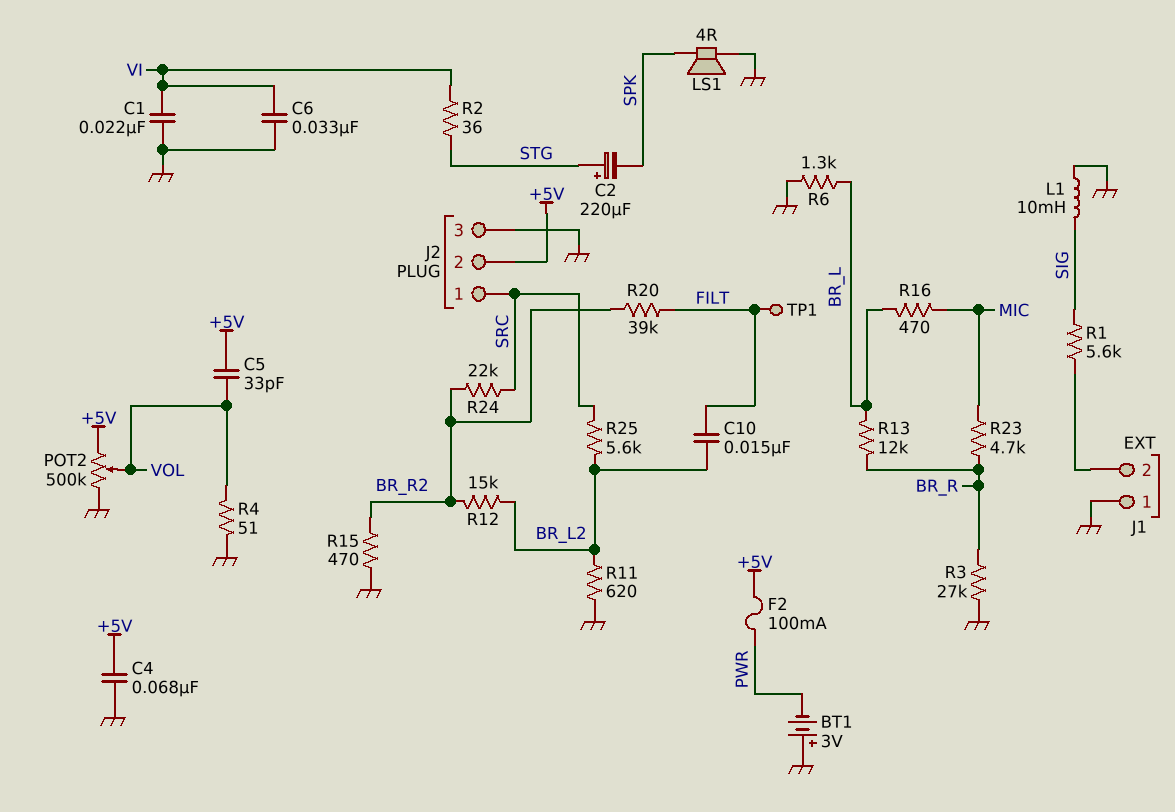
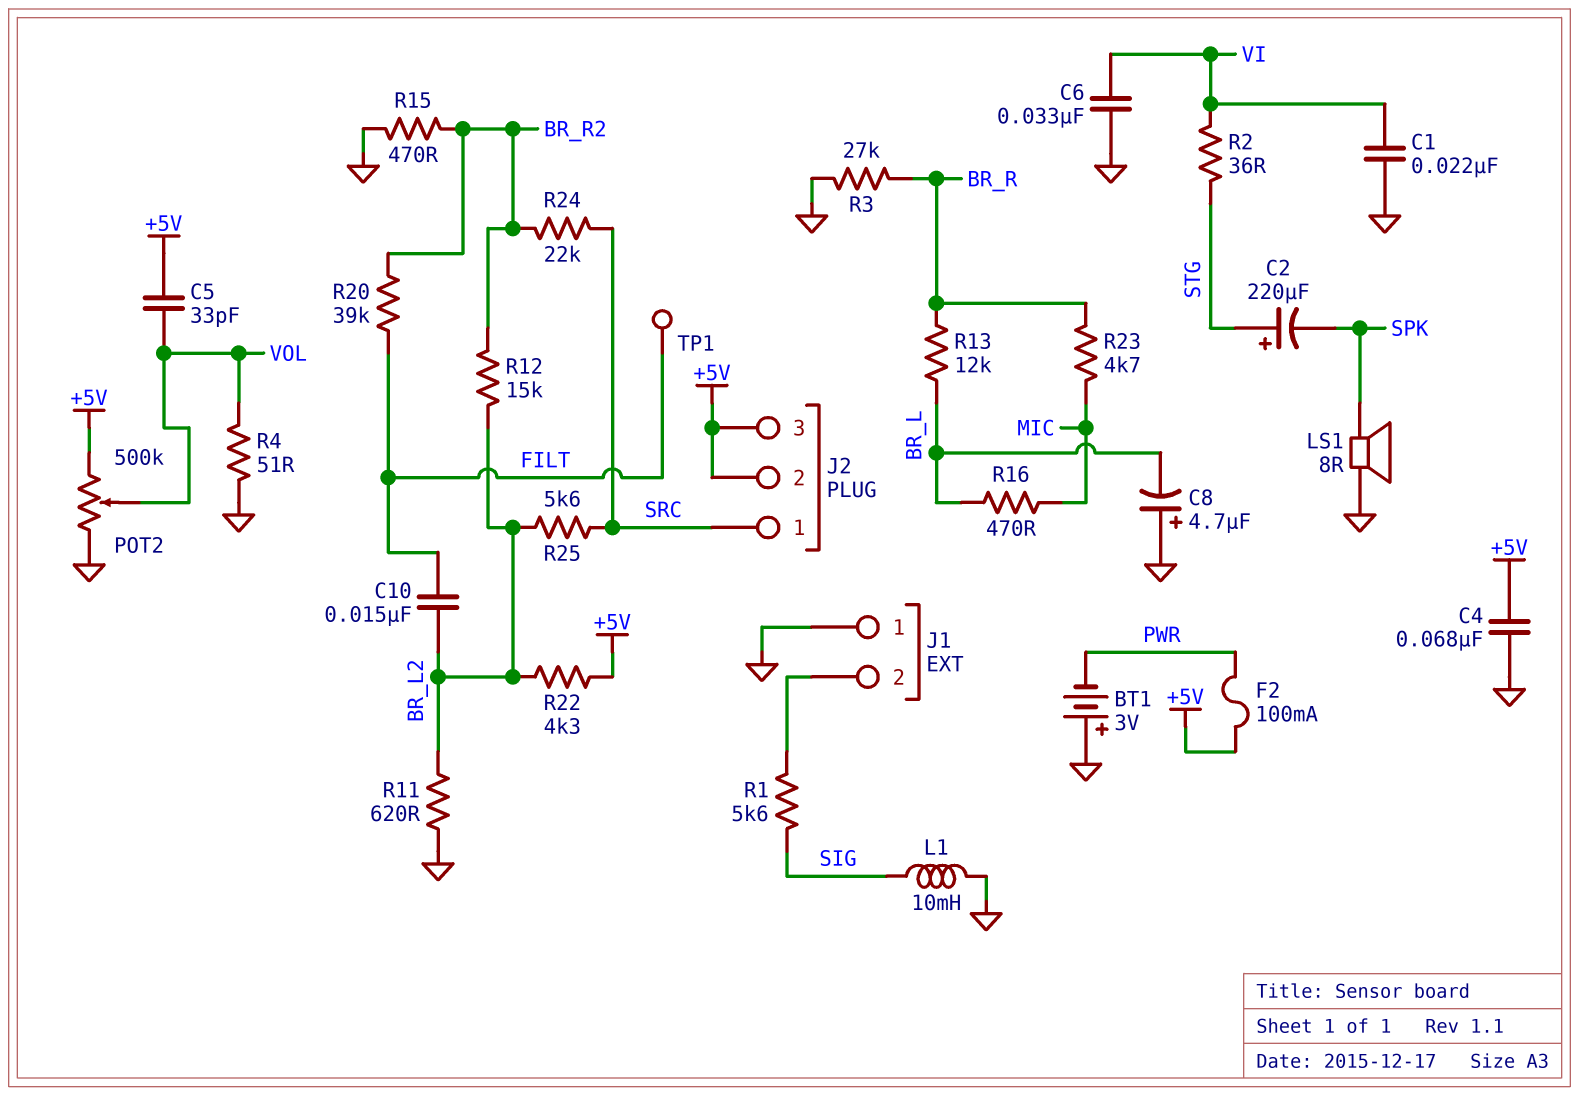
C8: none -> 4.7uF (plus GND, minus BR_L)
J2 pin 3: GND -> +5V
LS1: speaker 4R (GND, SPK) -> speaker 8R (GND, SPK)
R6: 1.3k (BR_L, GND) -> none
R22: none -> 4.3k (+5V, BR_L2)

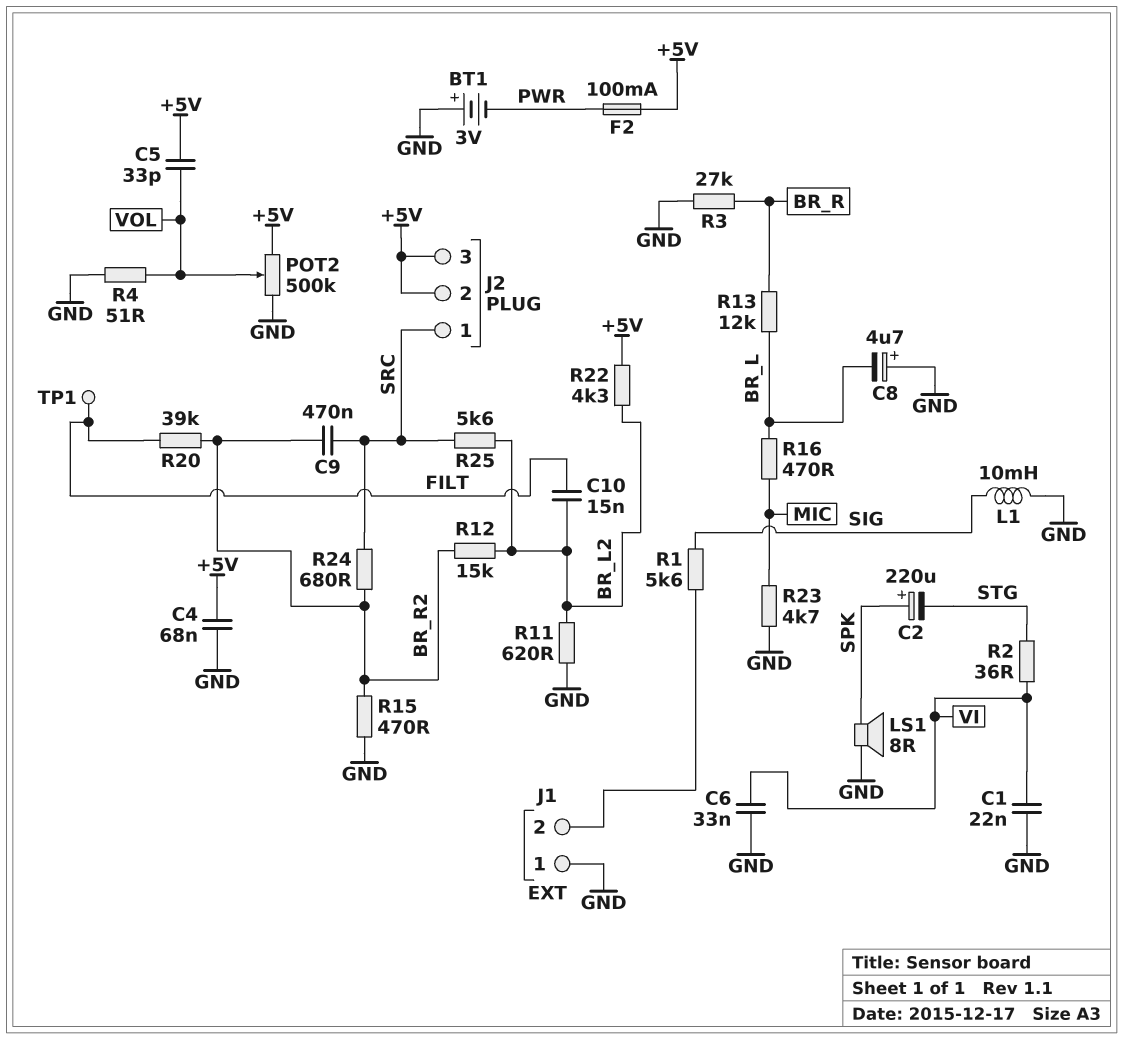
C2: 220uF (plus STG, minus SPK) -> 220uF (plus SPK, minus STG)
C9: none -> 470nF (BR_R2, SRC)
R23: 4.7k (BR_R, MIC) -> 4.7k (GND, MIC)
R24: 22k (BR_R2, SRC) -> 680 (BR_R2, SRC)

